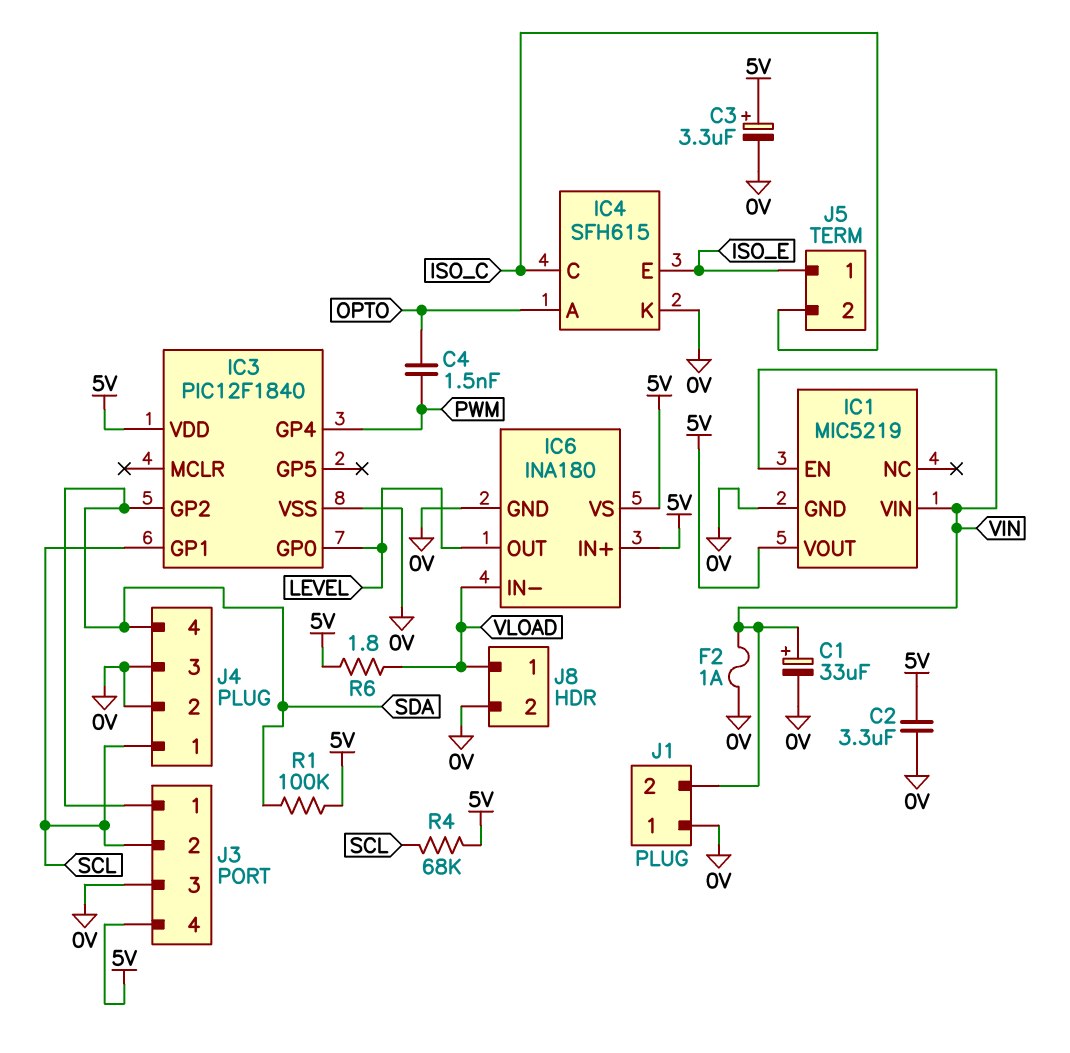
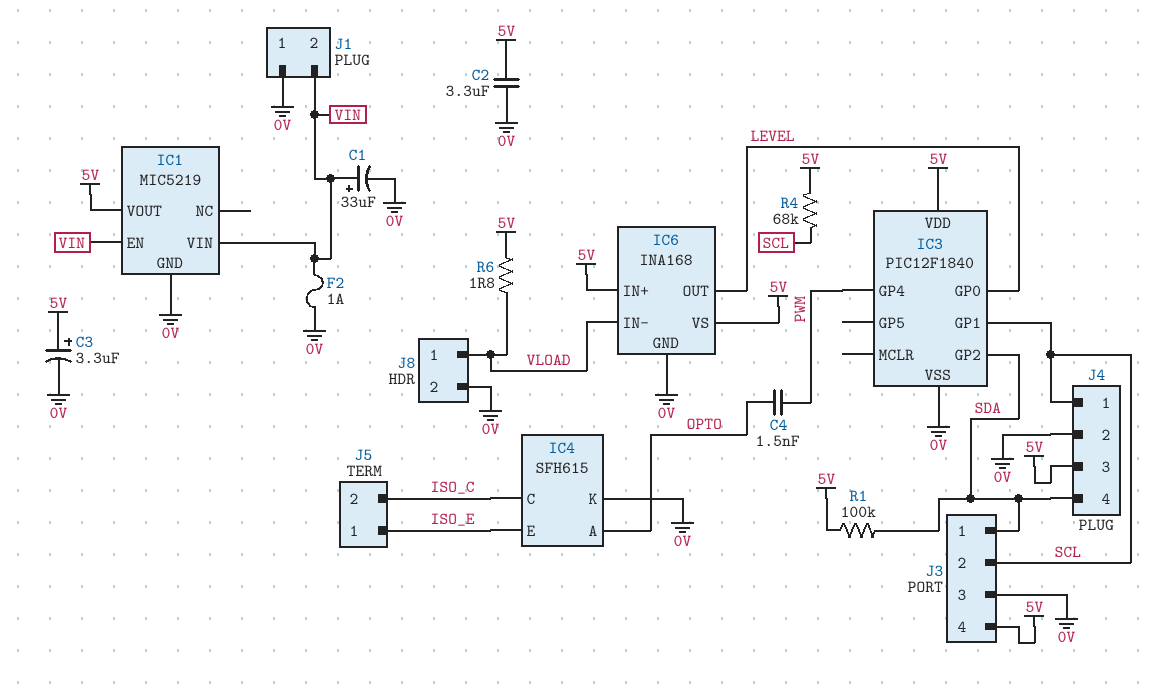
IC6: INA180 -> INA168
J4 pin 3: 0V -> 5V

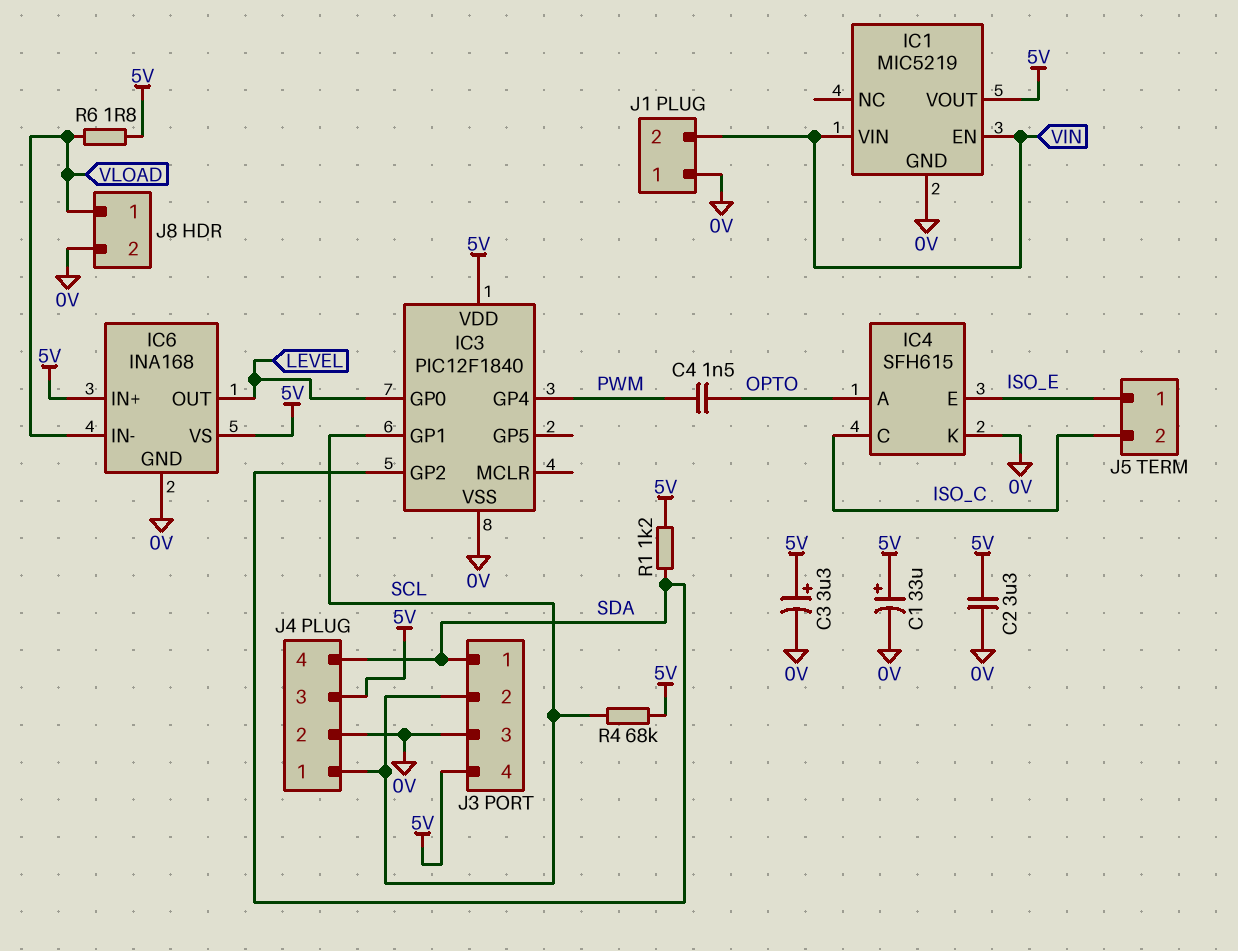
C1: 33uF (plus VIN, minus 0V) -> 33uF (plus 5V, minus 0V)
F2: 1A (0V, VIN) -> none
R1: 100k (5V, SDA) -> 1.2k (5V, SDA)

